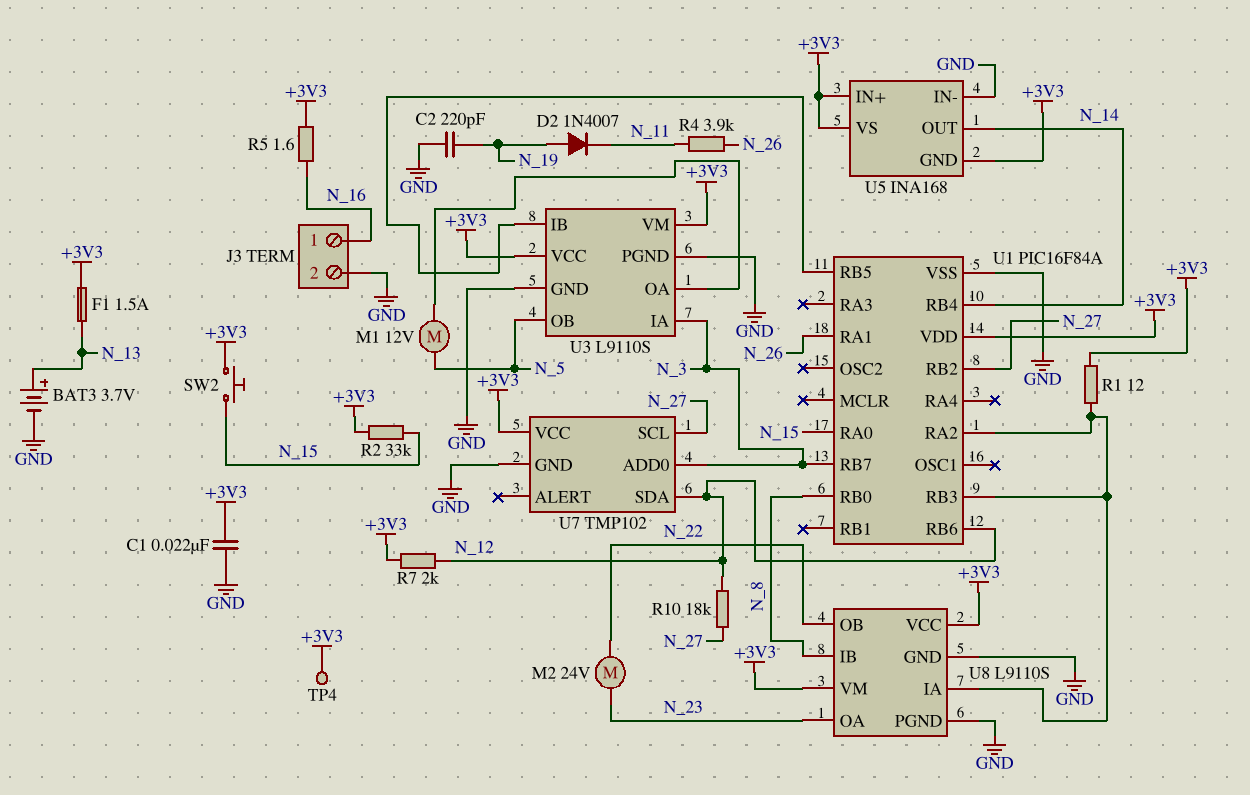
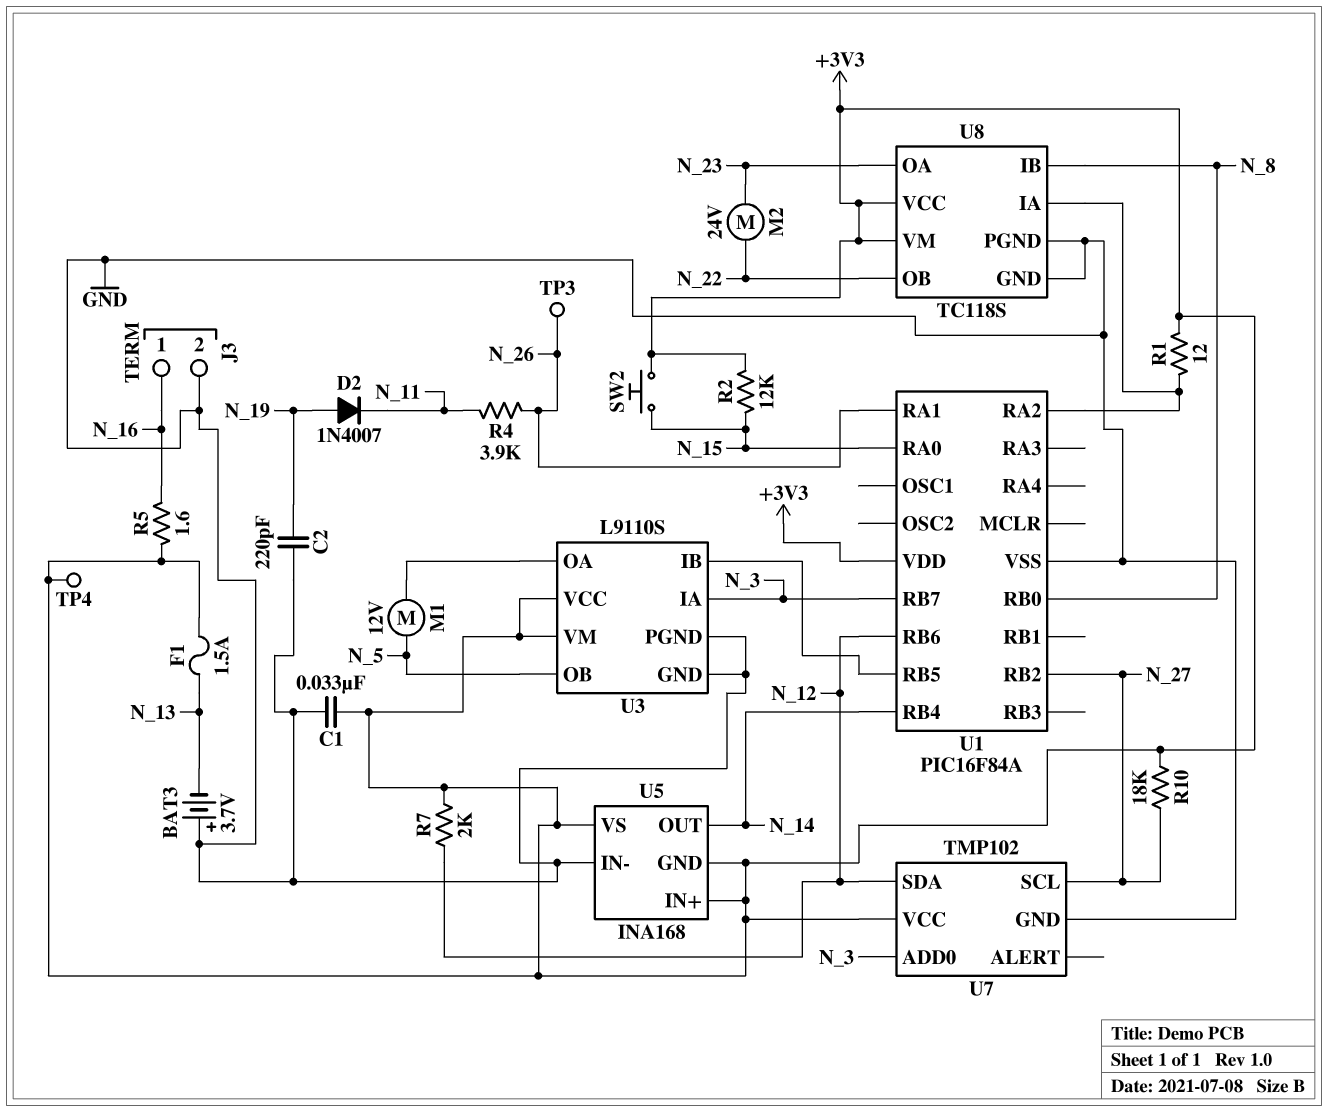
BAT3: 3.7V (plus N_13, minus GND) -> 3.7V (plus GND, minus N_13)
C1: 22nF (+3V3, GND) -> 33nF (+3V3, GND)
R2: 33k (+3V3, N_15) -> 12k (+3V3, N_15)
R10: 18k (N_12, N_27) -> 18k (+3V3, N_27)
TP3: none -> test point (N_26)
U1 pin RB3: U1/RA2 -> none
U8: L9110S -> TC118S

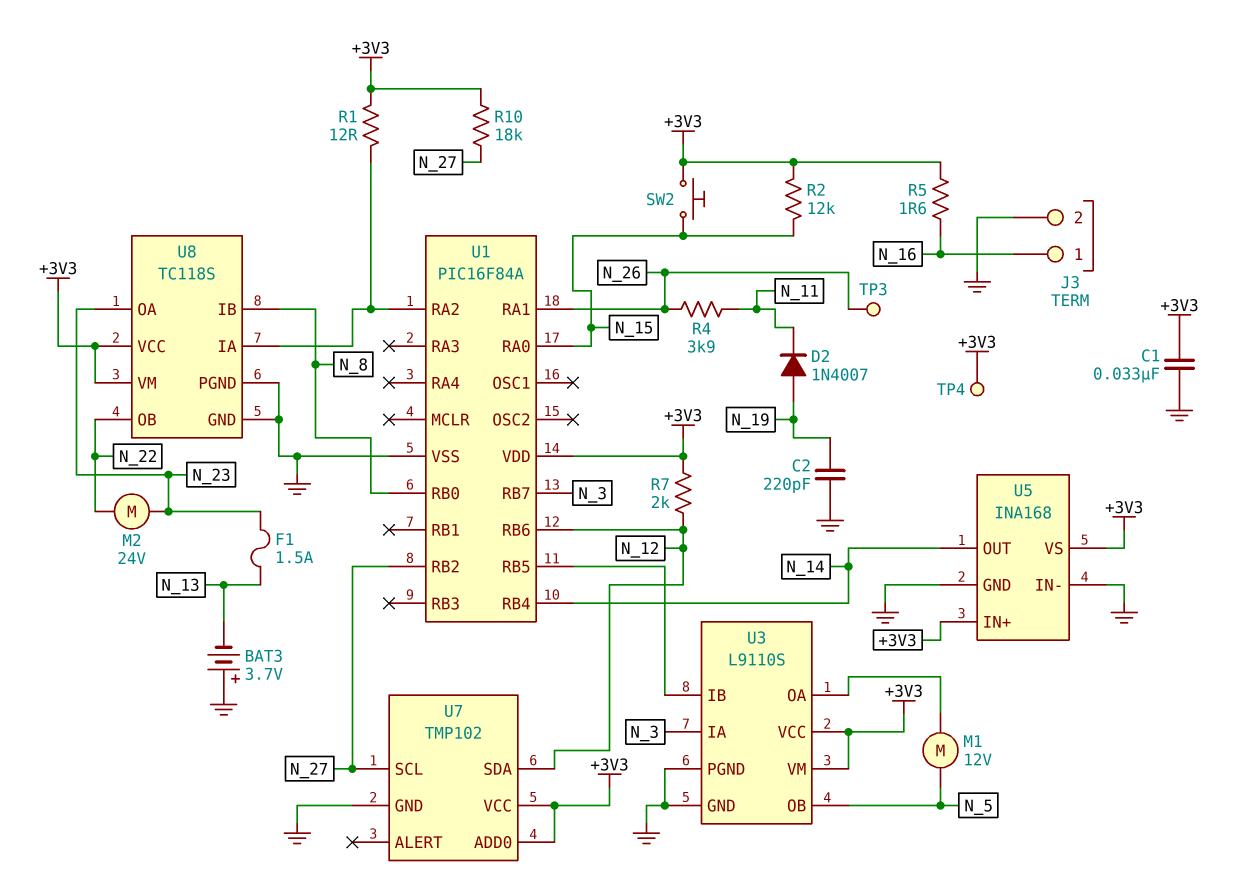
F1: 1.5A (+3V3, N_13) -> 1.5A (N_13, N_23)
U5 pin GND: +3V3 -> GND
U7 pin ADD0: N_3 -> +3V3

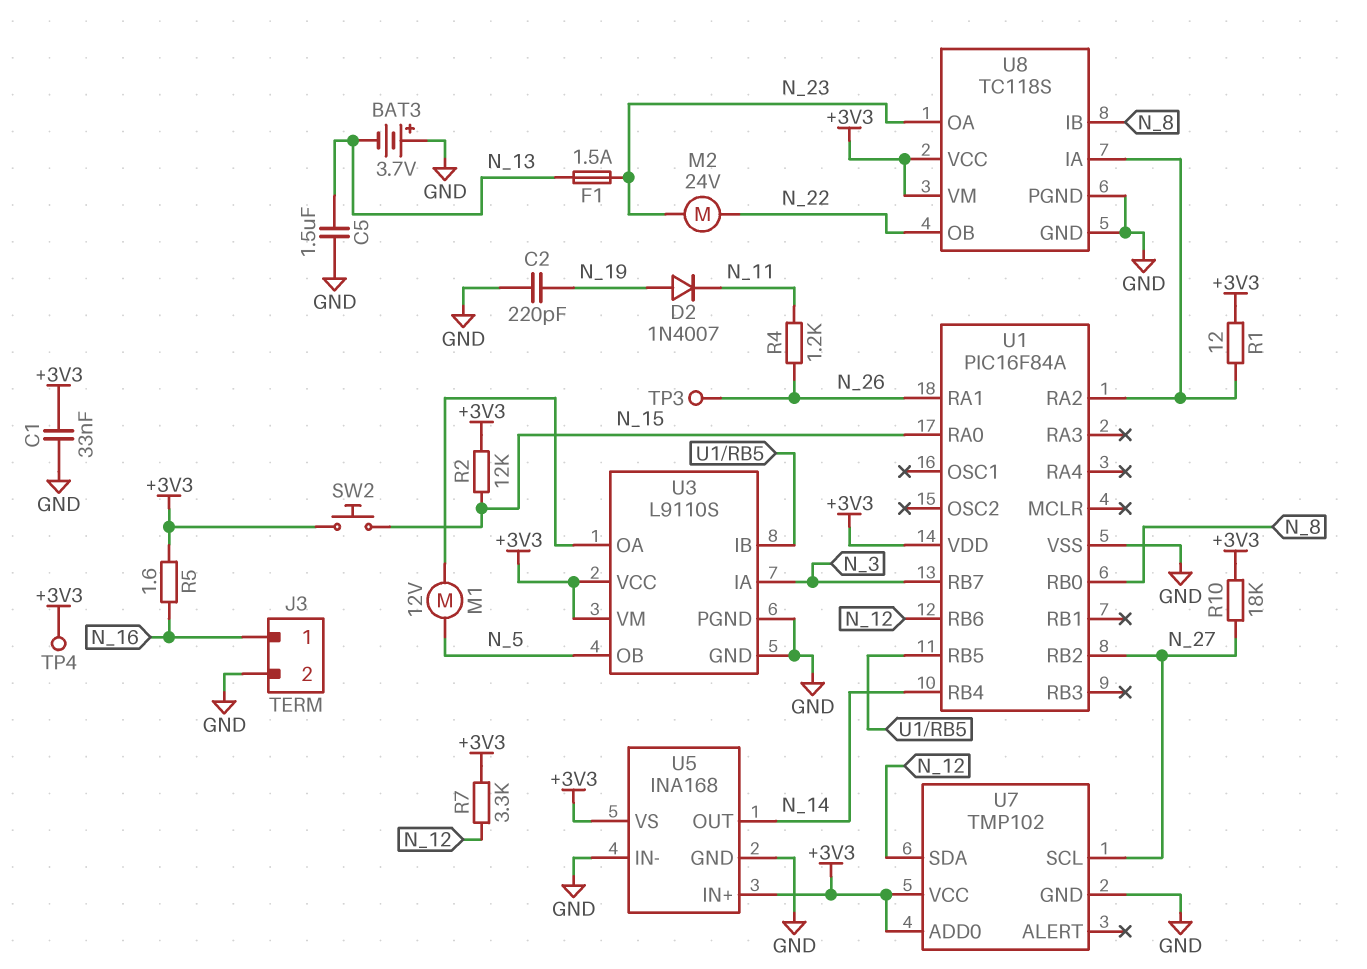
C5: none -> 1.5uF (GND, N_13)
R4: 3.9k (N_11, N_26) -> 1.2k (N_11, N_26)
R7: 2k (+3V3, N_12) -> 3.3k (+3V3, N_12)

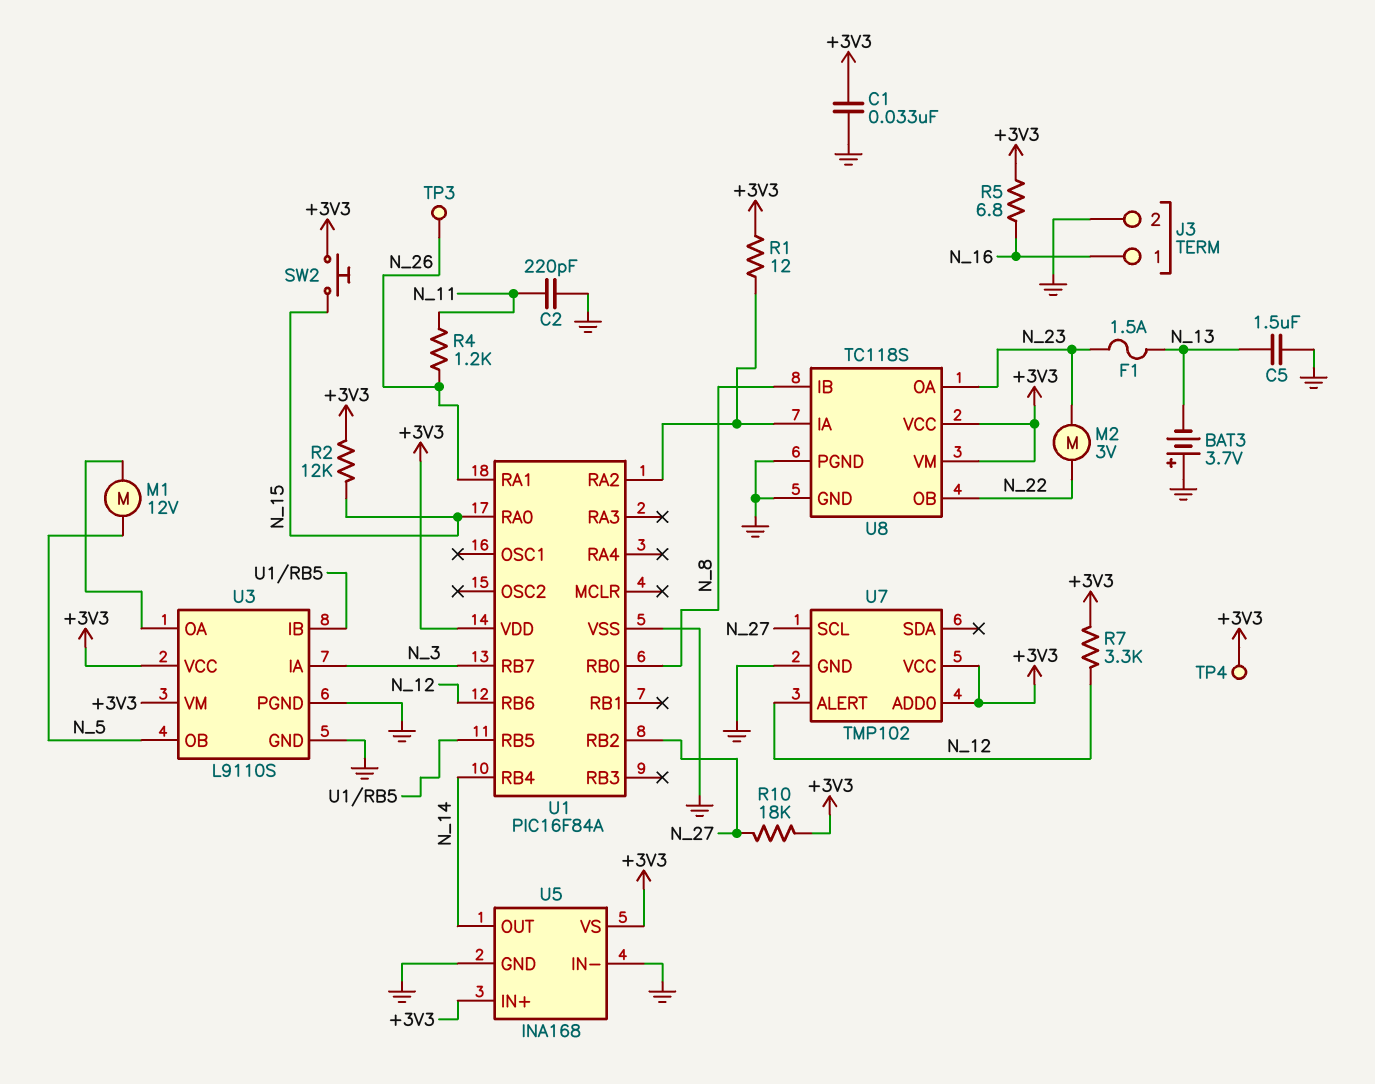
C2: 220pF (GND, N_19) -> 220pF (GND, N_11)
D2: diode 1N4007 (A N_19, K N_11) -> none
M2: motor 24V (N_22, N_23) -> motor 3V (N_22, N_23)
R5: 1.6 (+3V3, N_16) -> 6.8 (+3V3, N_16)
U7 pin ALERT: none -> N_12
U7 pin SDA: N_12 -> none

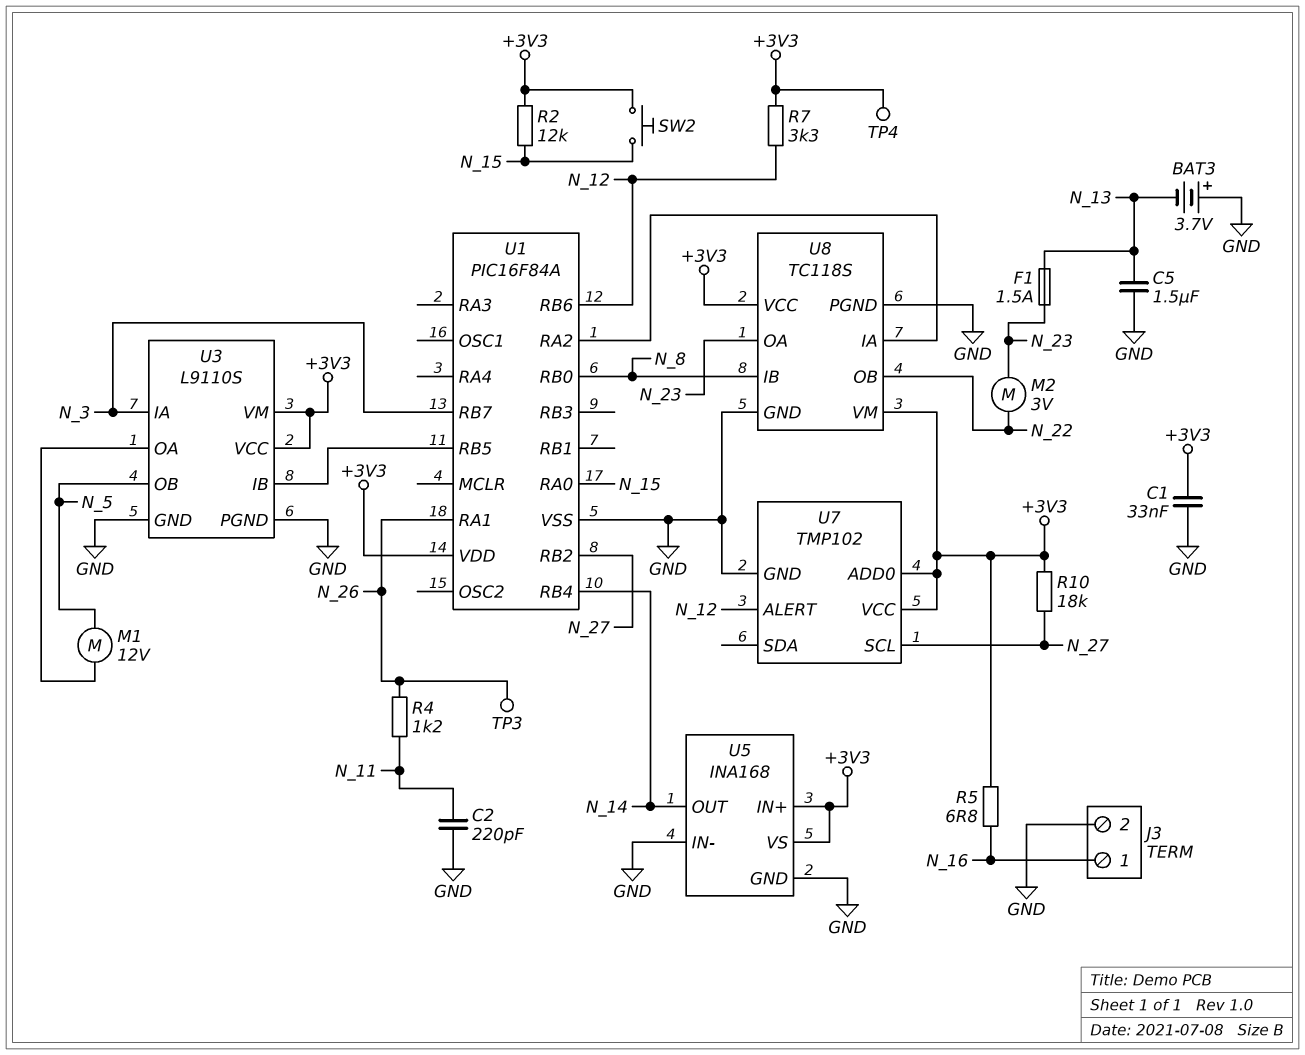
R1: 12 (+3V3, U1/RA2) -> none

